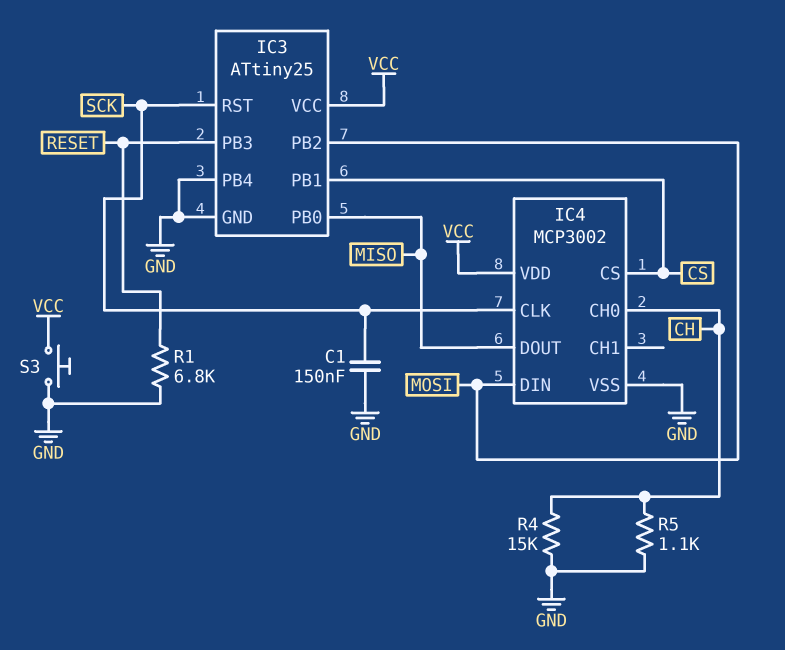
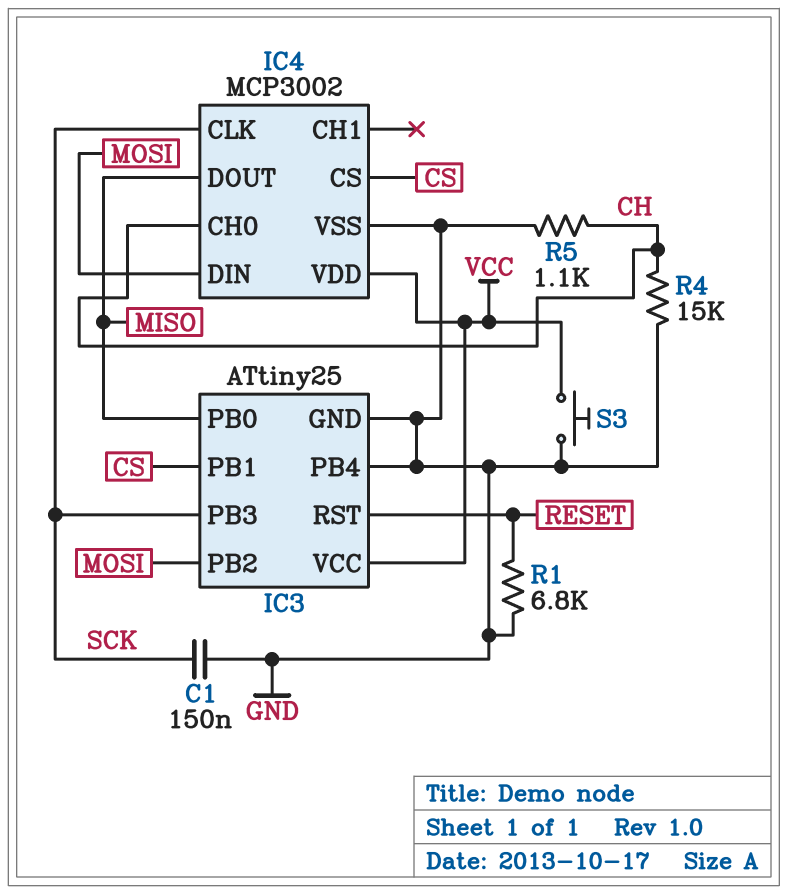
IC3 pin PB3: RESET -> SCK
IC3 pin RST: SCK -> RESET

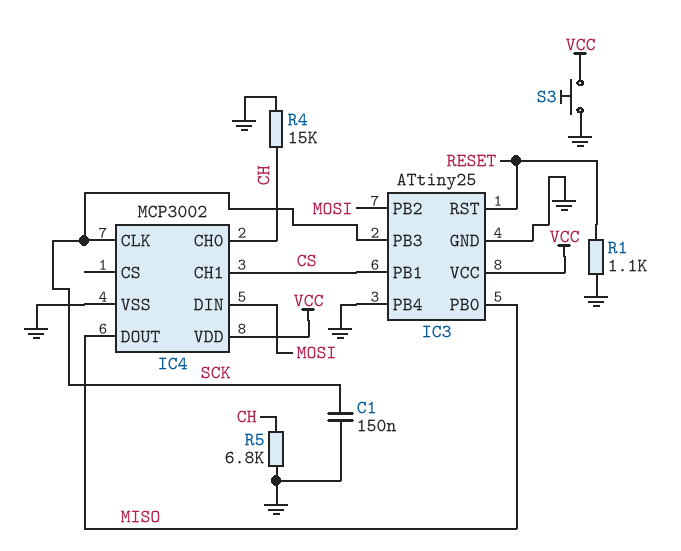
IC4 pin CH1: none -> CS
IC4 pin CS: CS -> none
R1: 6.8k (GND, RESET) -> 1.1k (GND, RESET)
R5: 1.1k (CH, GND) -> 6.8k (CH, GND)

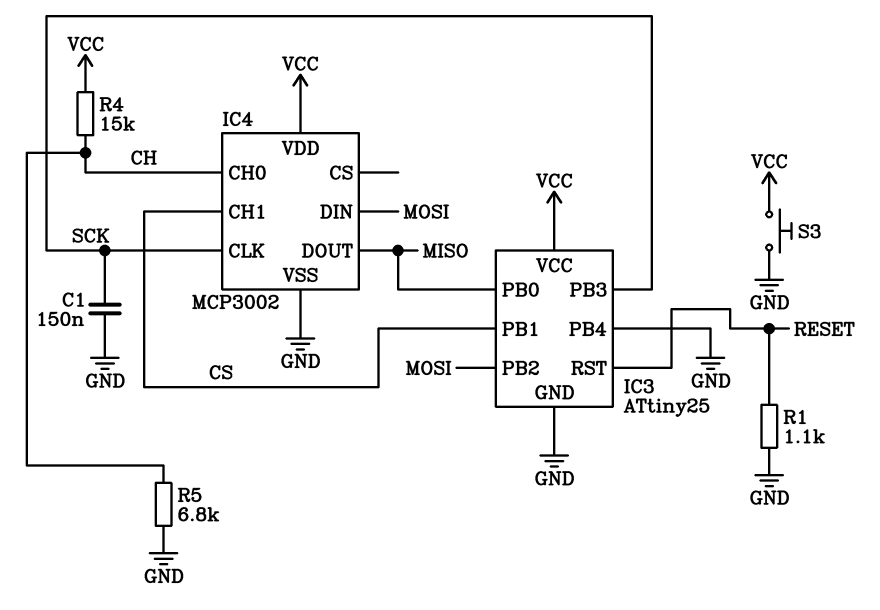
R4: 15k (CH, GND) -> 15k (CH, VCC)

